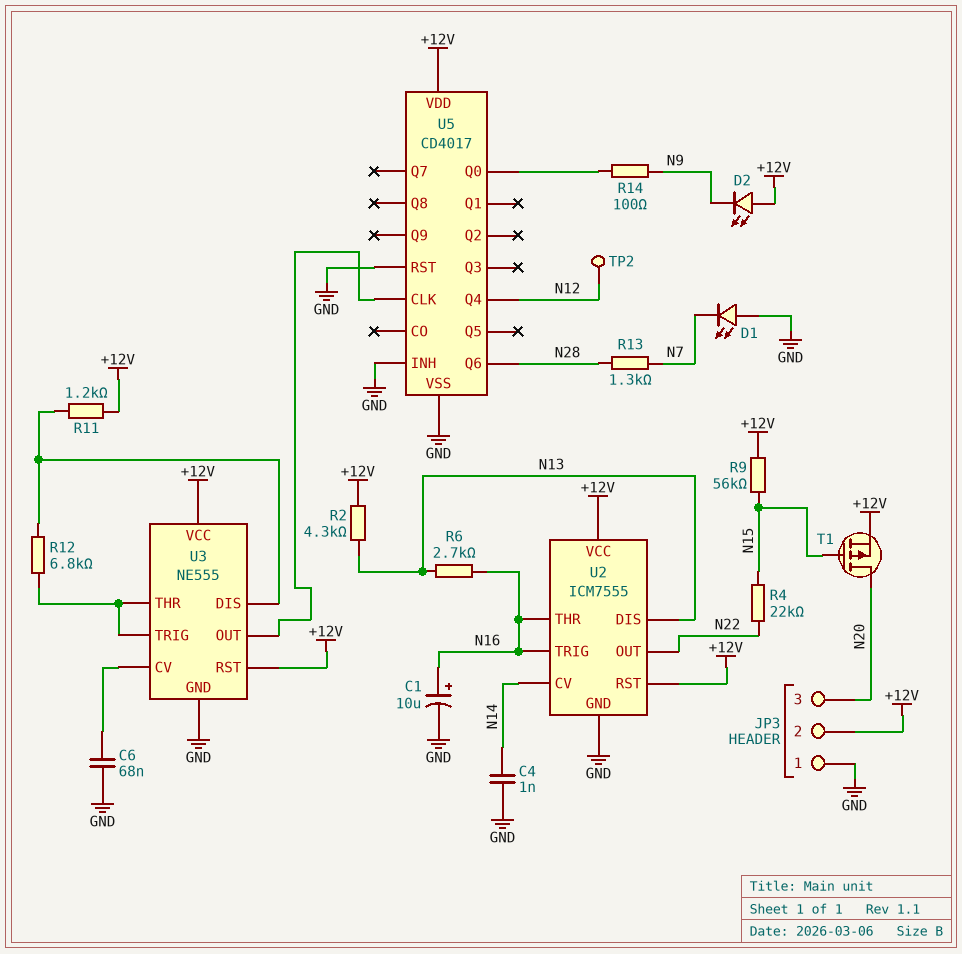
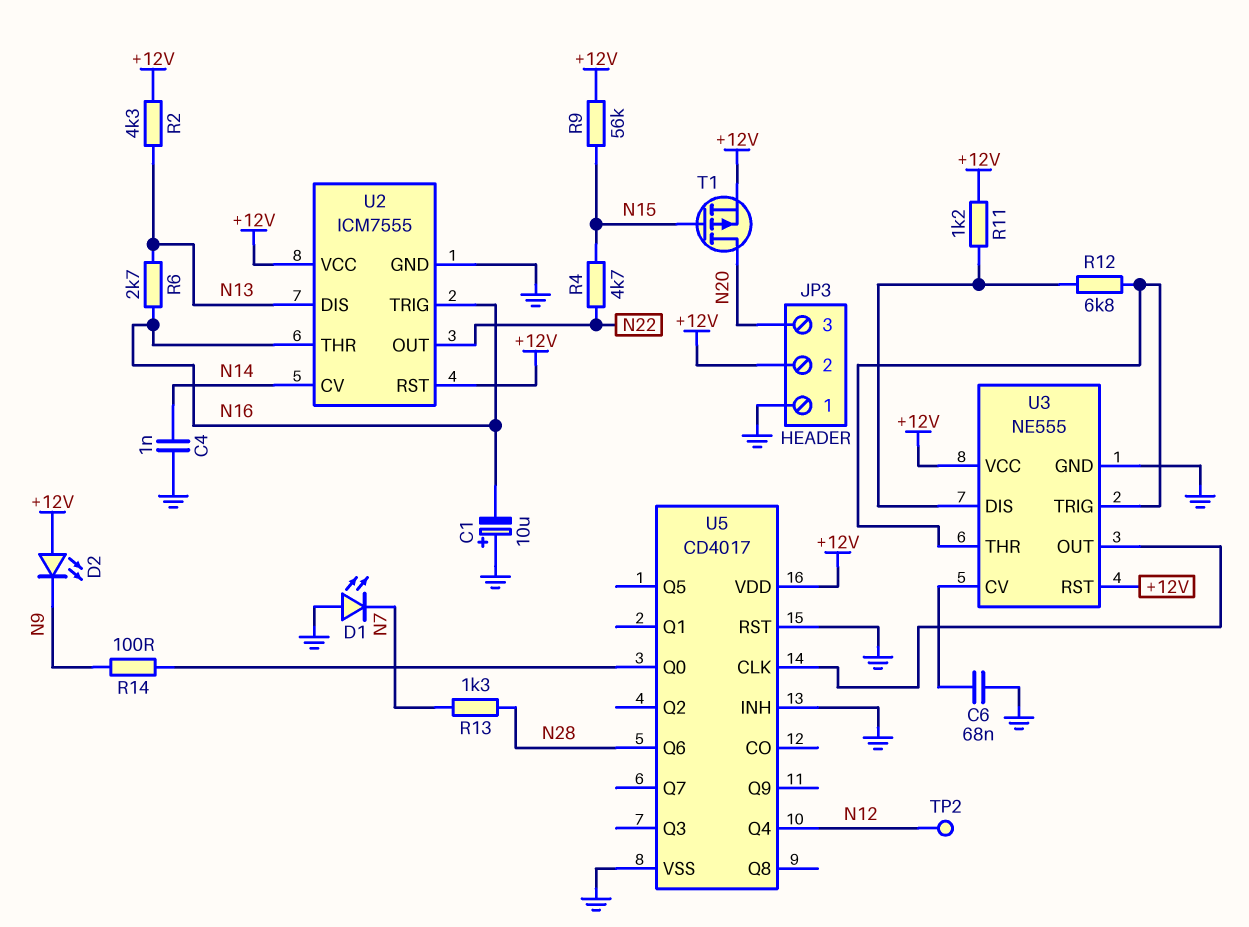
C1: 10uF (plus N16, minus GND) -> 10uF (plus GND, minus N16)
R4: 22k (N15, N22) -> 4.7k (N15, N22)

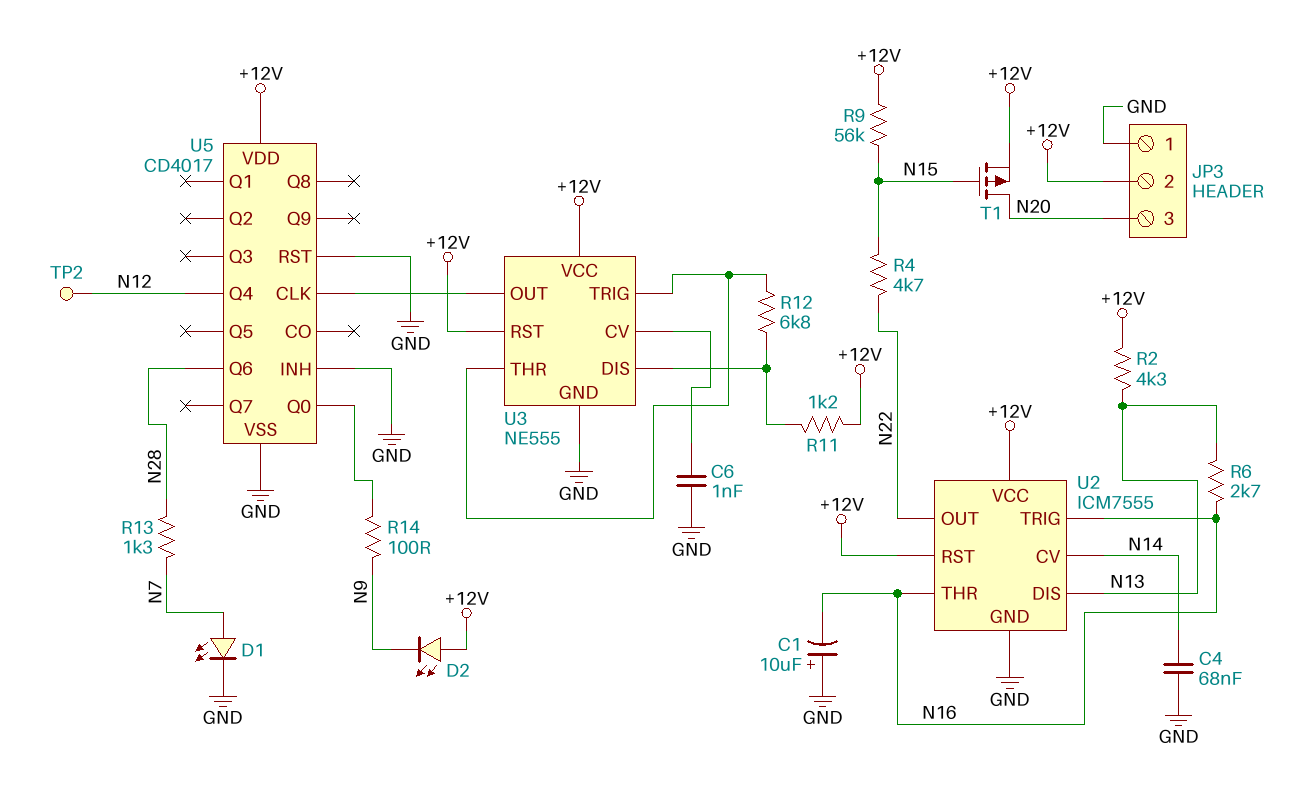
C4: 1nF (GND, N14) -> 68nF (GND, N14)
C6: 68nF (GND, U3/CV) -> 1nF (GND, U3/CV)
D1: LED (A GND, K N7) -> LED (A N7, K GND)

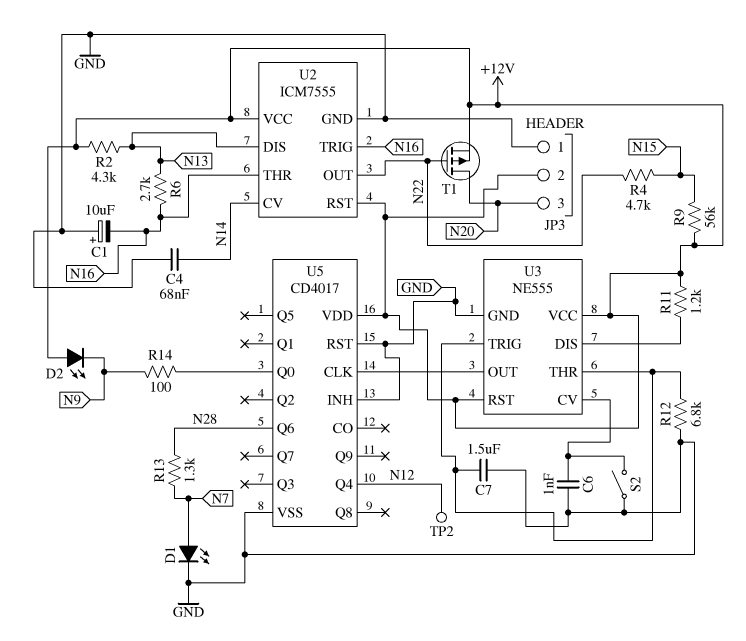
C7: none -> 1.5uF (GND, U3/THR)
R12: 6.8k (U3/DIS, U3/THR) -> 6.8k (GND, U3/THR)
S2: none -> switch (GND, U3/CV)
T1: PMOS (G N15, D N20, S +12V) -> PMOS (G N22, D N20, S +12V)

